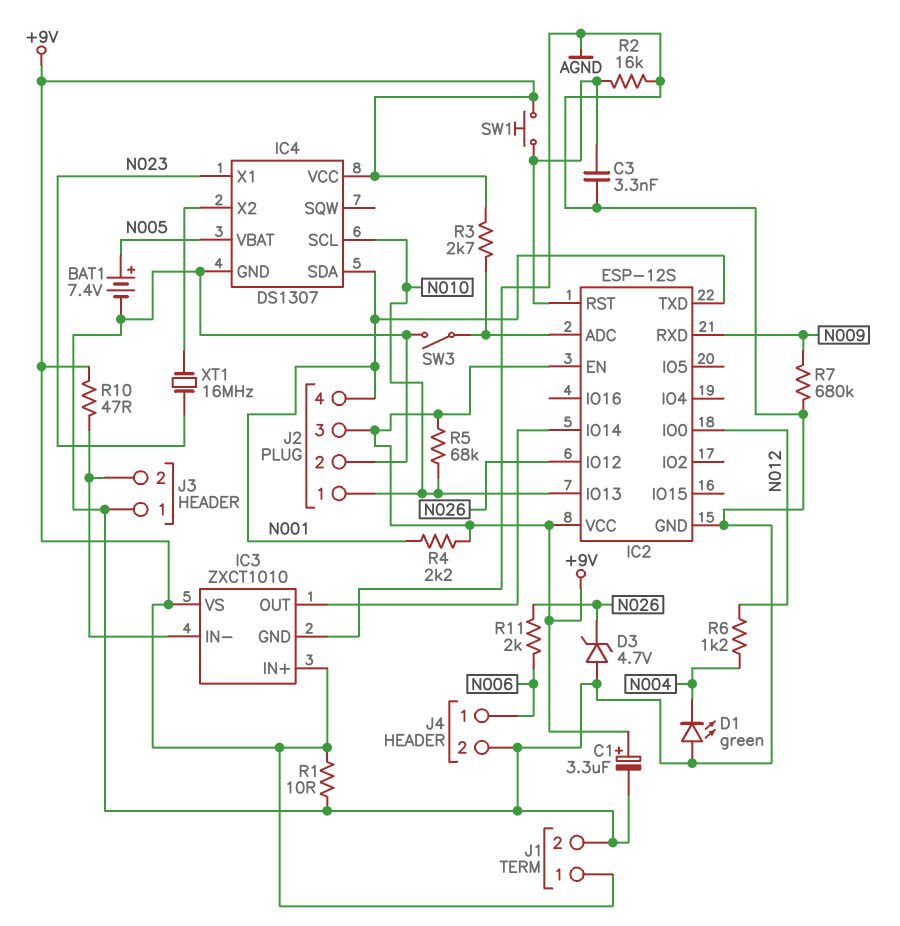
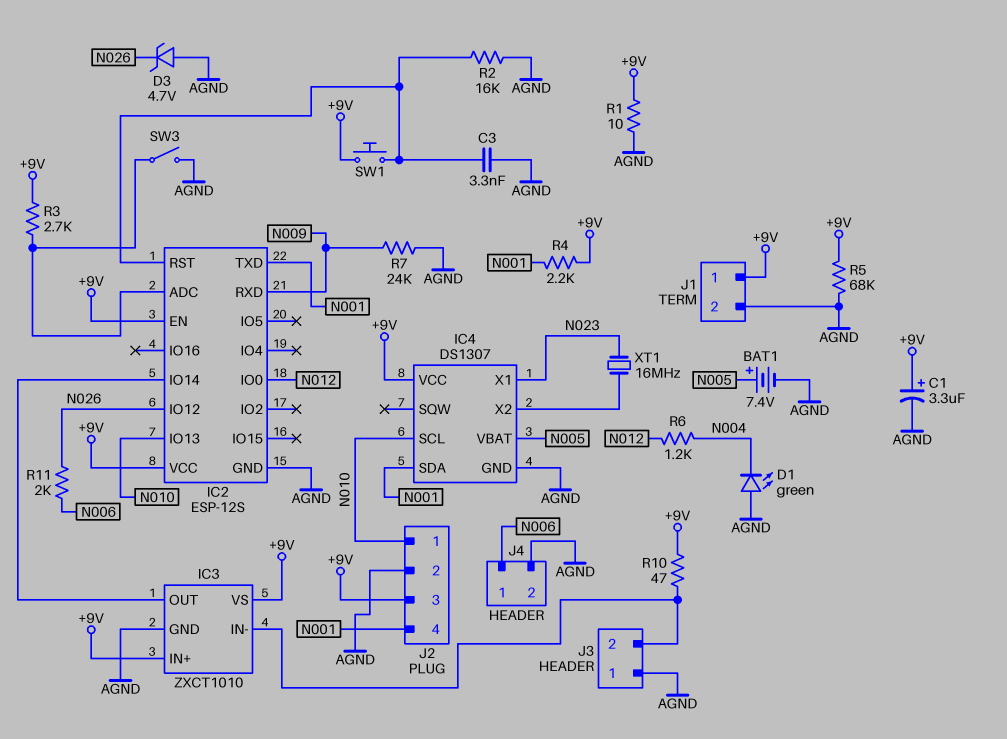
R5: 68k (+9V, N010) -> 68k (+9V, AGND)
R7: 680k (AGND, N009) -> 24k (AGND, N009)

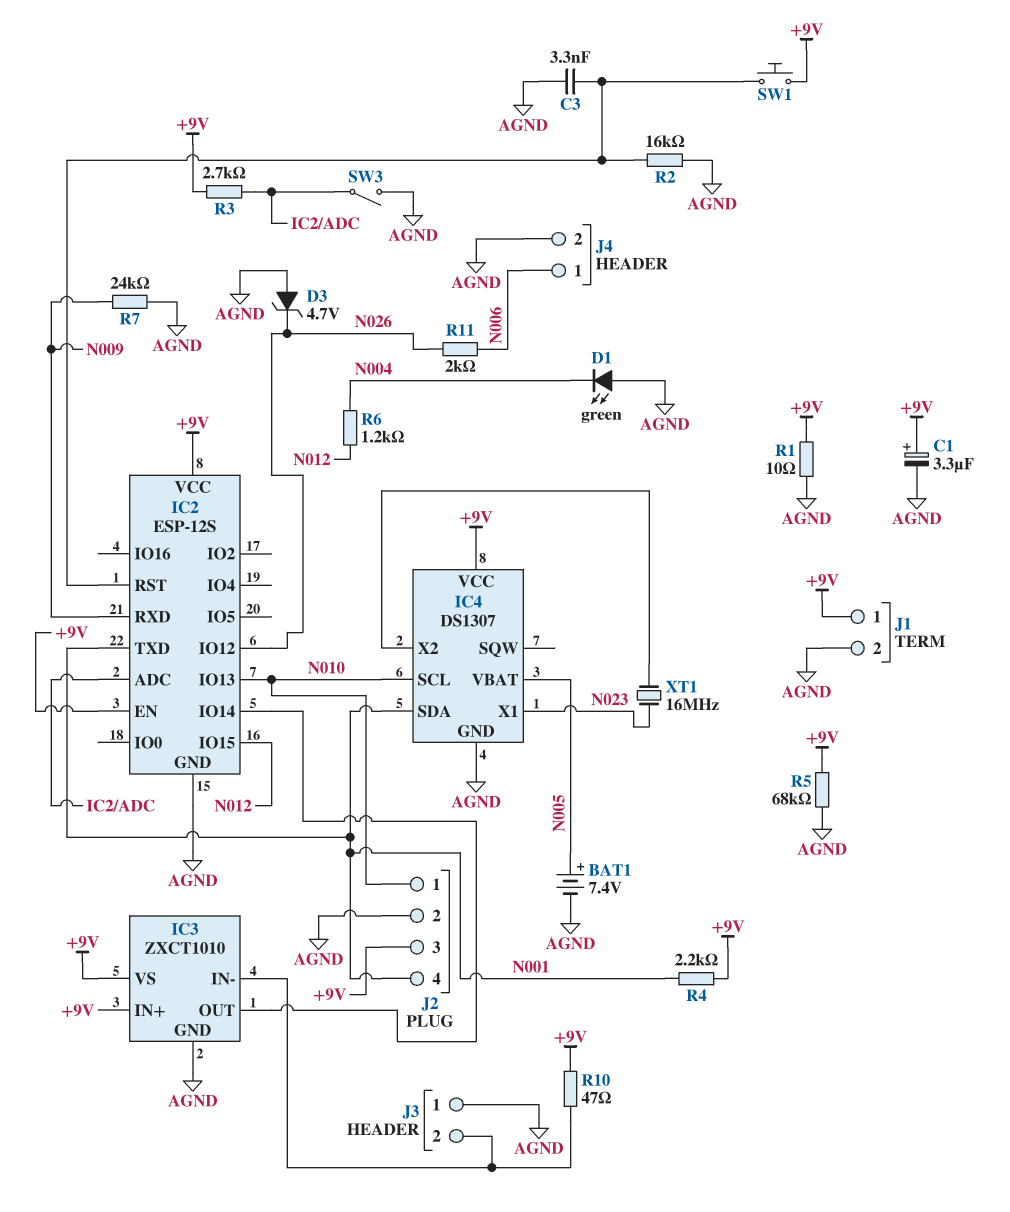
IC2 pin IO0: N012 -> none
IC2 pin IO15: none -> N012

